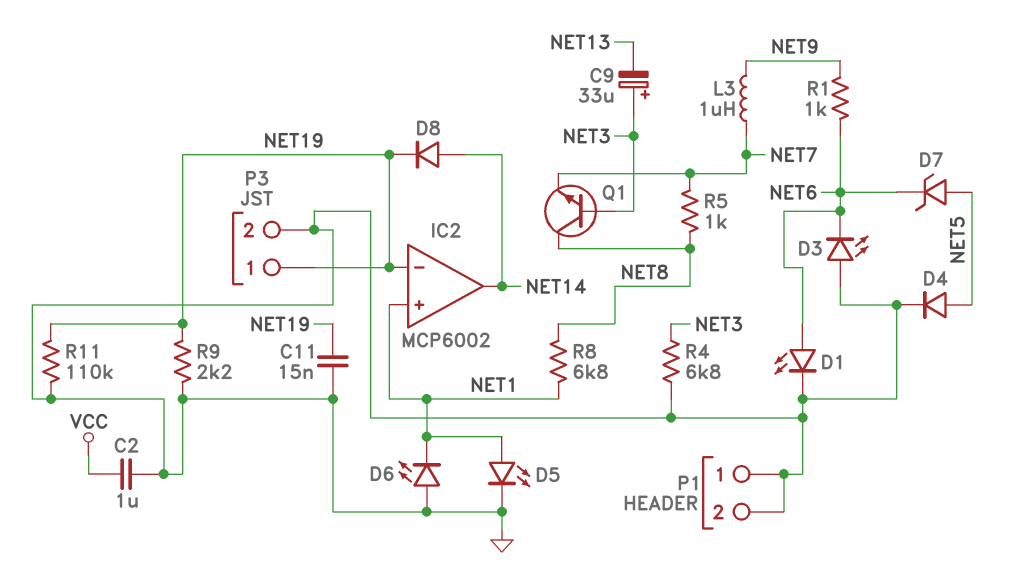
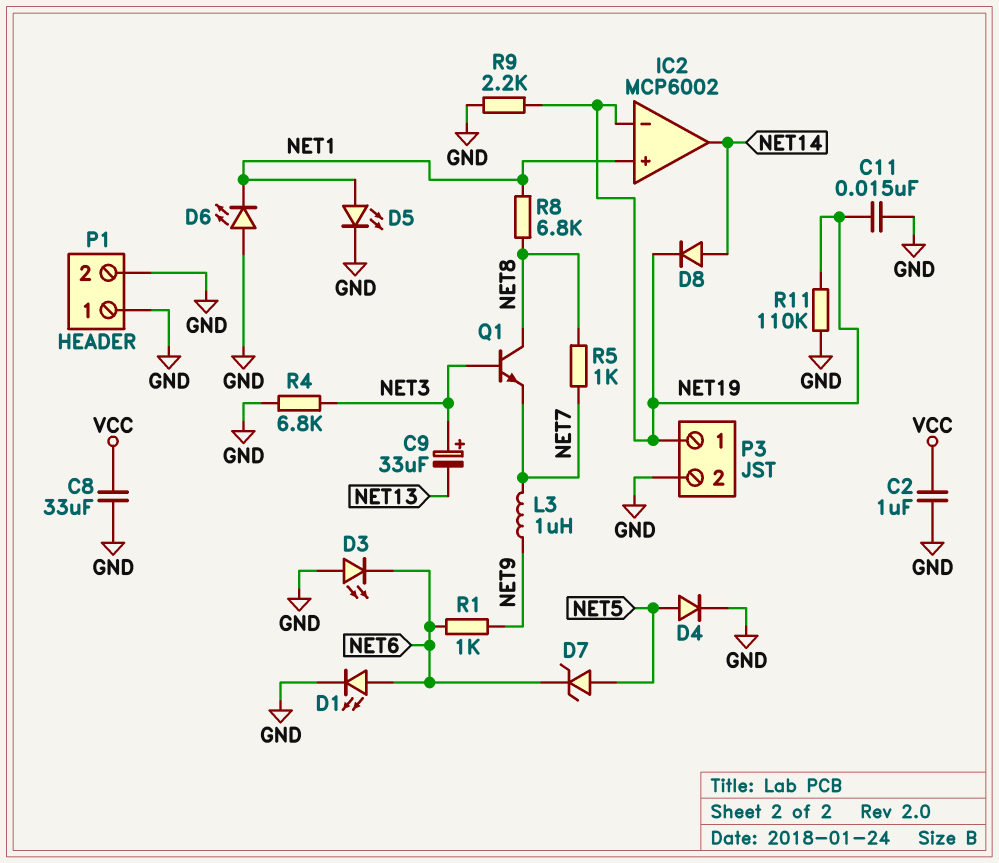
C8: none -> 33uF (GND, VCC)

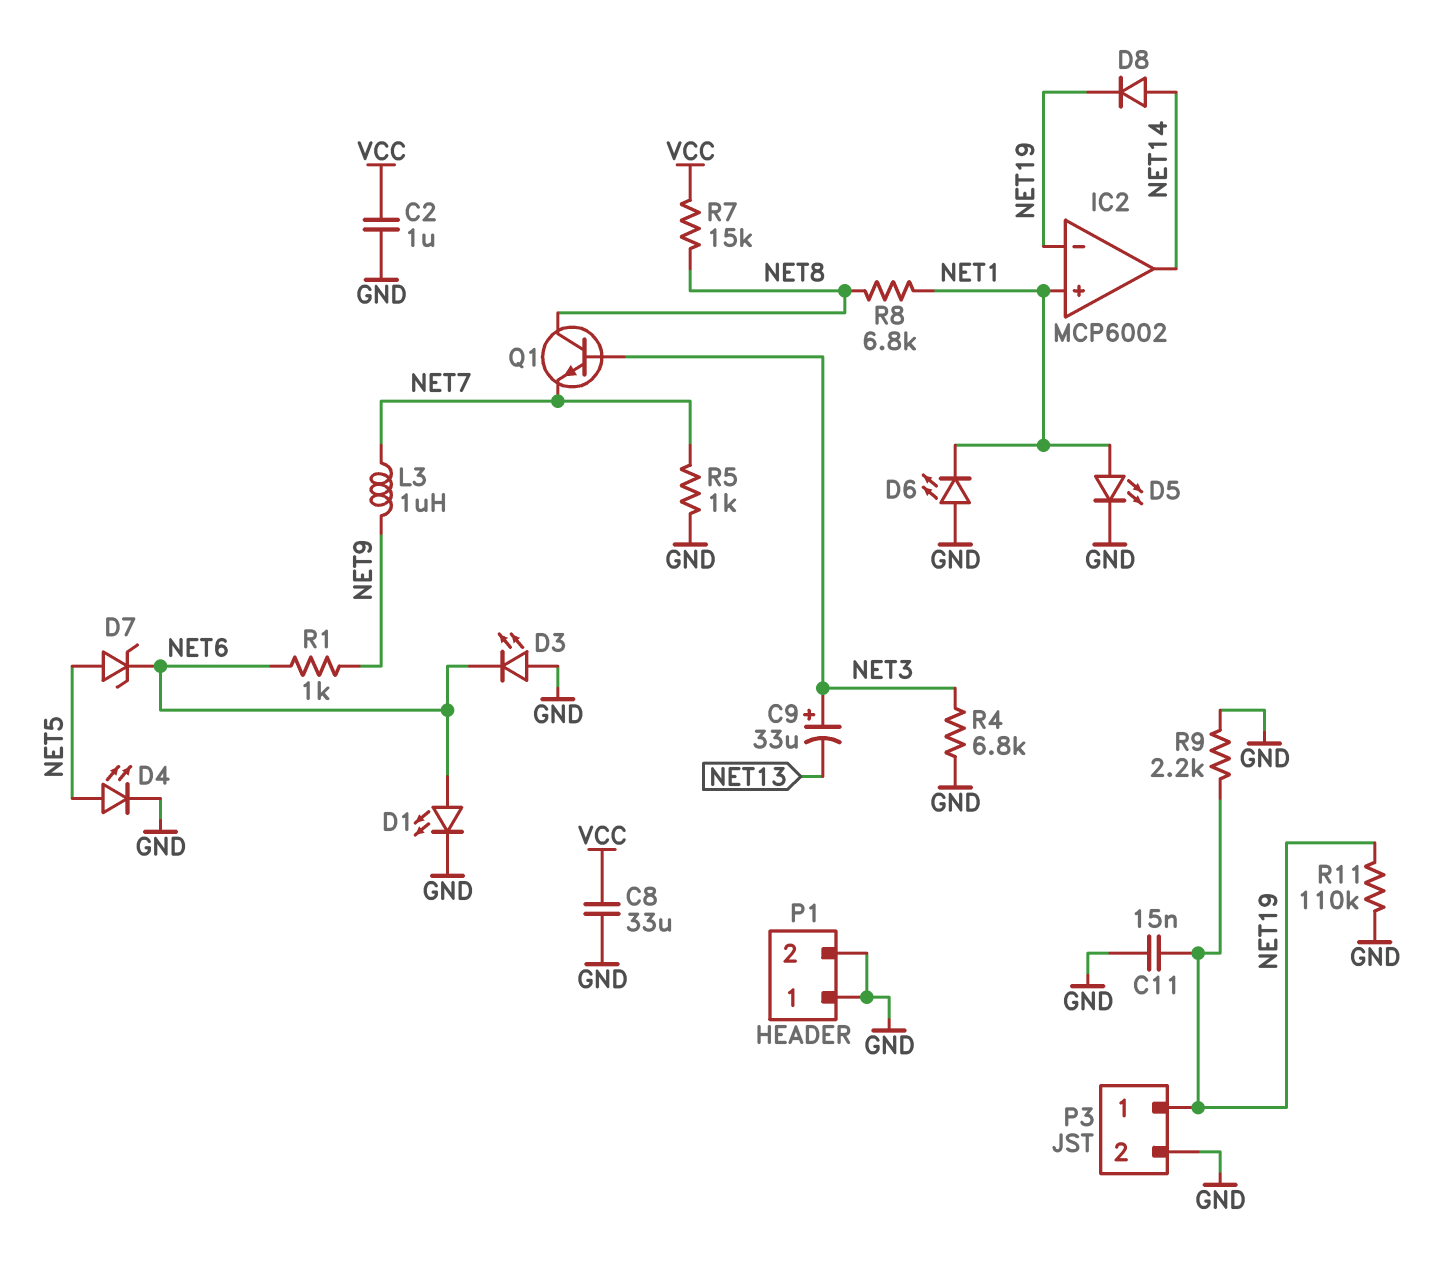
D4: diode (A NET5, K GND) -> LED (A NET5, K GND)
R5: 1k (NET7, NET8) -> 1k (GND, NET7)
R7: none -> 15k (NET8, VCC)

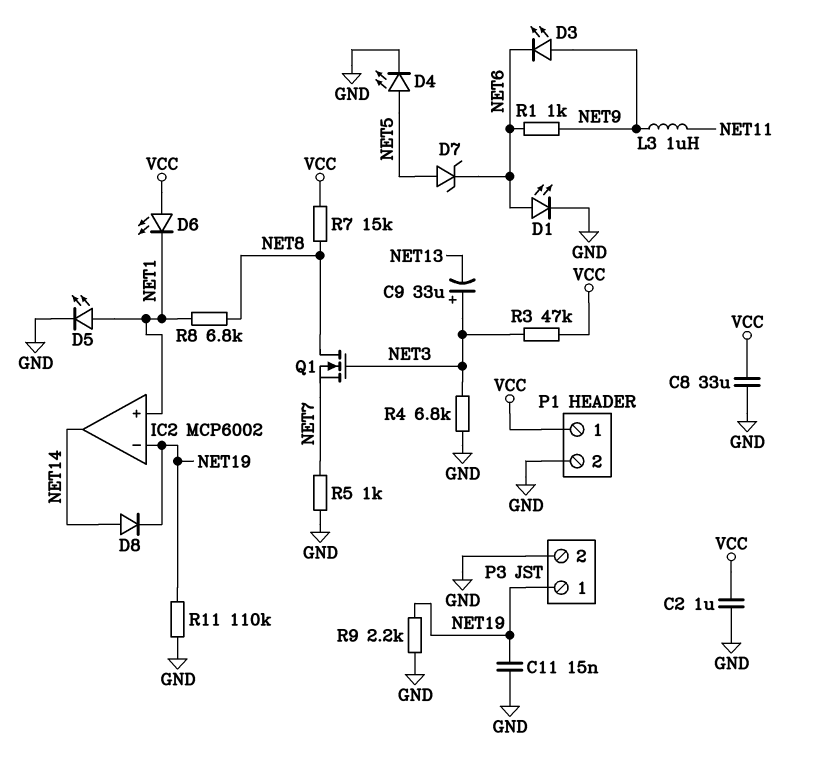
D3: LED (A GND, K NET6) -> LED (A NET9, K NET6)
D6: LED (A GND, K NET1) -> LED (A VCC, K NET1)
L3: 1uH (NET7, NET9) -> 1uH (NET9, NET11)
P1 pin 1: GND -> VCC
Q1: NPN (B NET3, C NET8, E NET7) -> NMOS (G NET3, D NET8, S NET7)
R3: none -> 47k (NET3, VCC)

